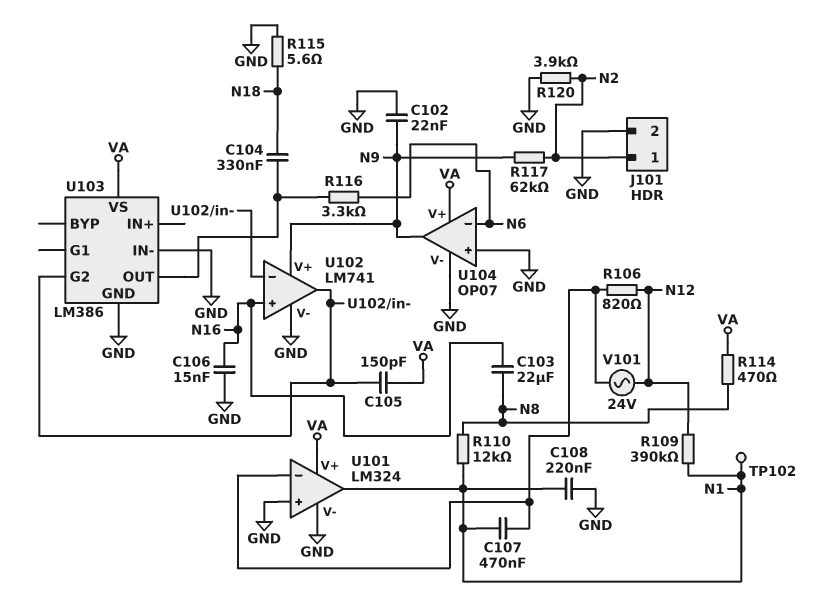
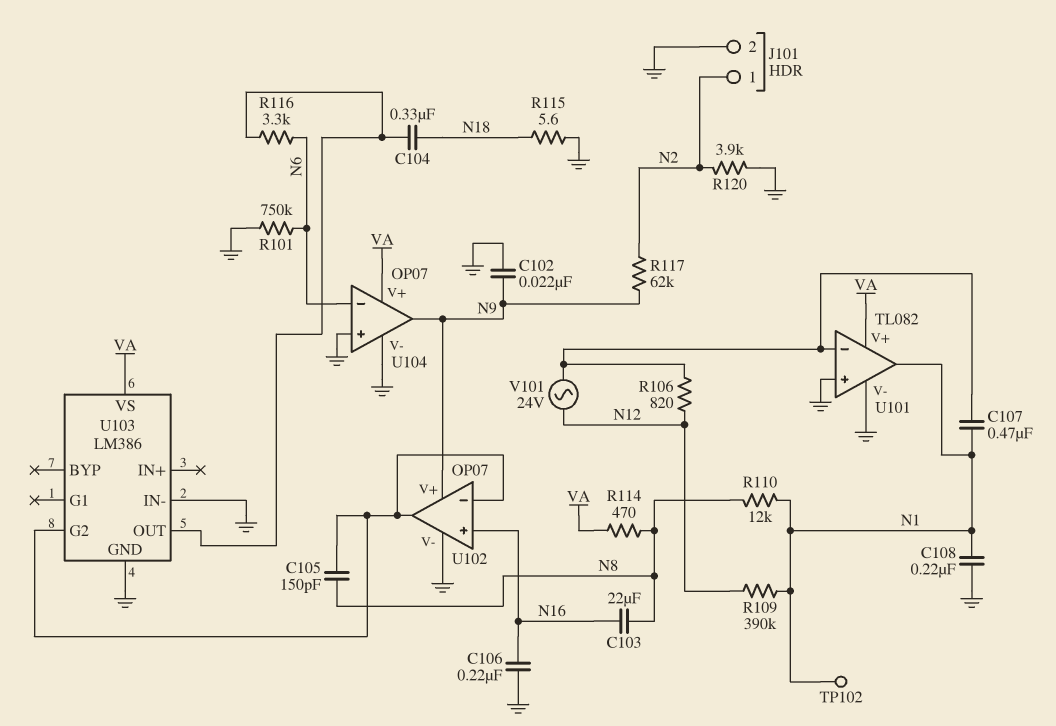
C105: 150pF (U102/in-, VA) -> 150pF (N8, U102/in-)
C106: 15nF (GND, N16) -> 220nF (GND, N16)
R101: none -> 750k (GND, N6)
U101: LM324 -> TL082
U102: LM741 -> OP07

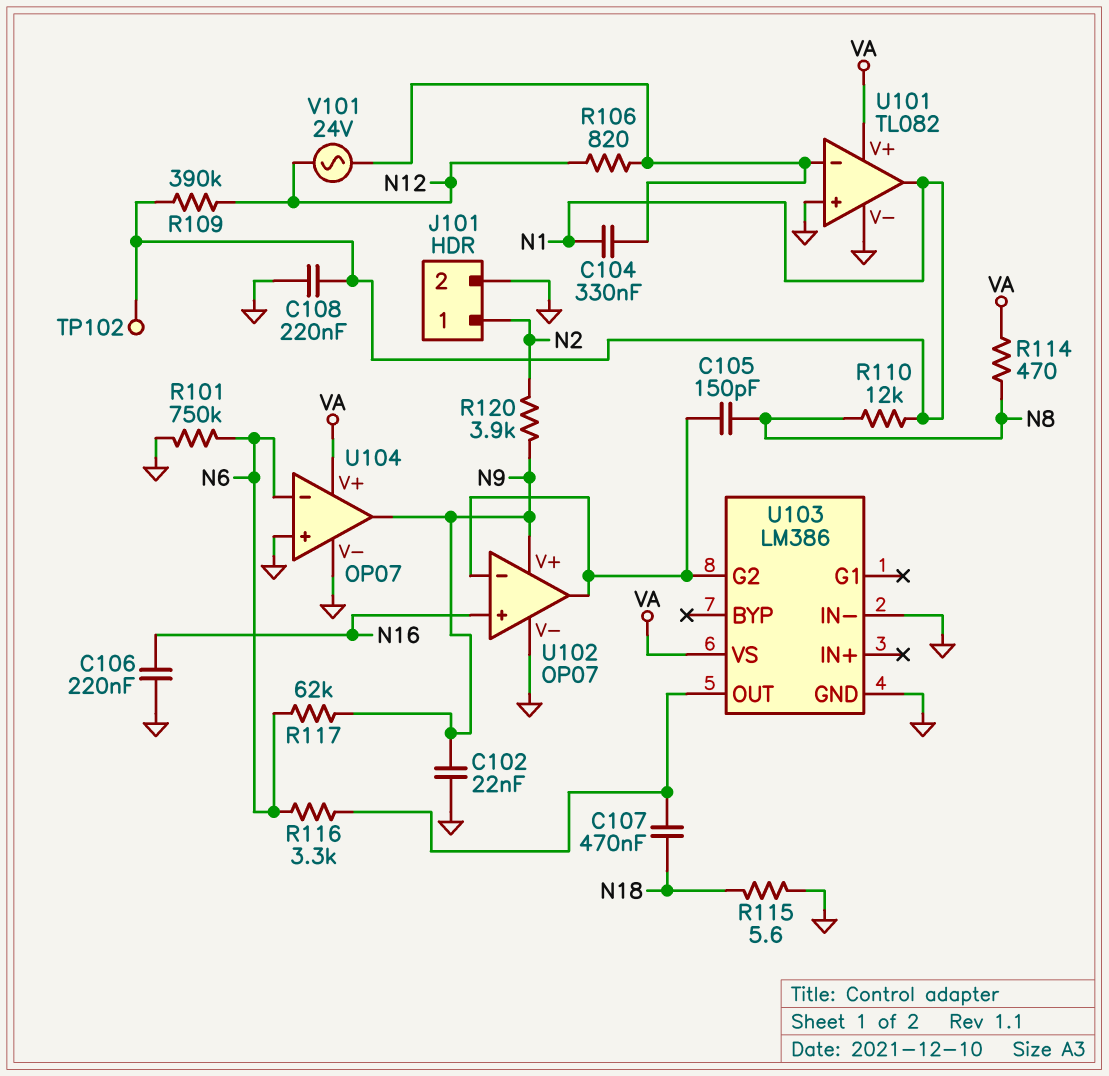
C103: 22uF (N8, N16) -> none
C104: 330nF (N18, U103/OUT) -> 330nF (N1, U101/in-)
C107: 470nF (N1, U101/in-) -> 470nF (N18, U103/OUT)
R117: 62k (N2, N9) -> 62k (N6, N9)
R120: 3.9k (GND, N2) -> 3.9k (N2, N9)

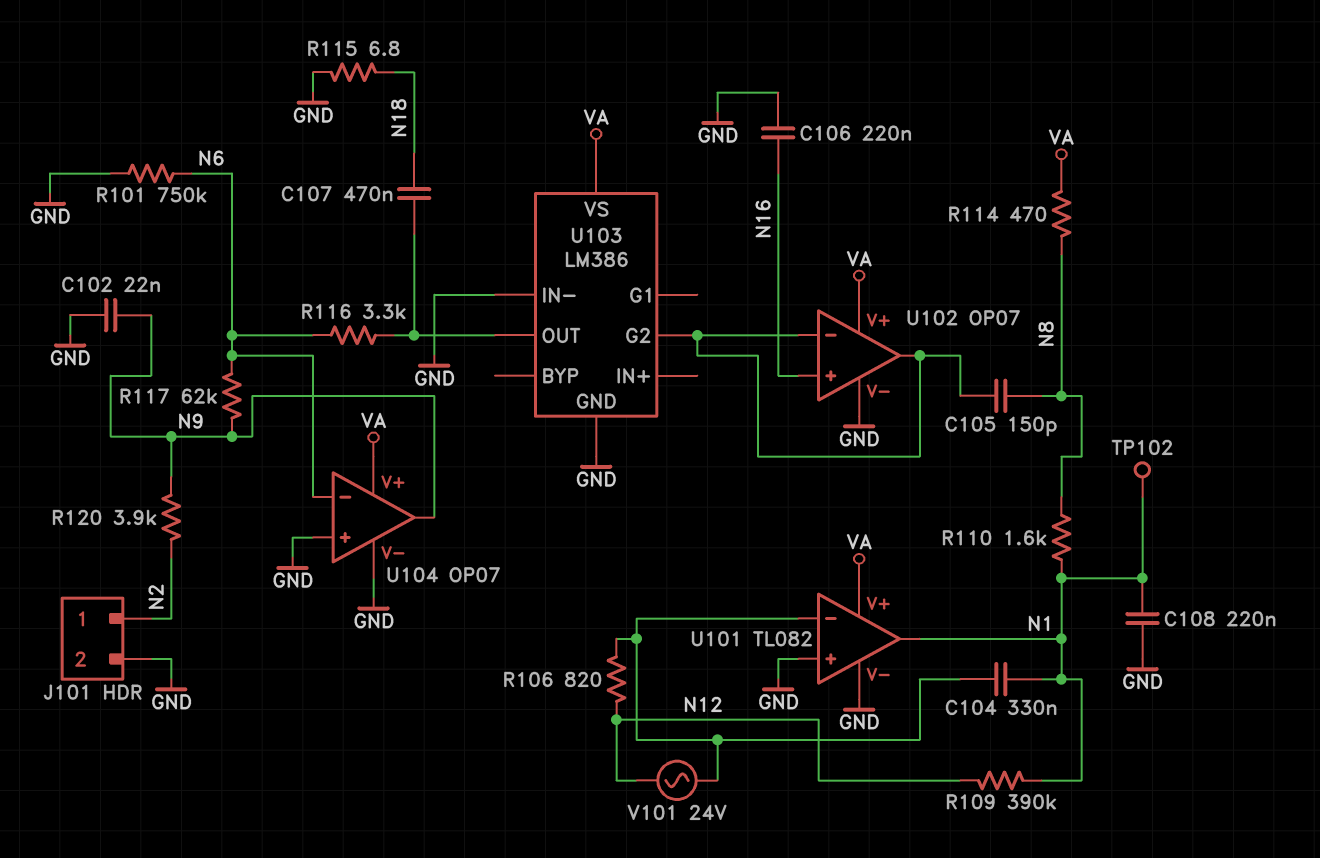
R110: 12k (N1, N8) -> 1.6k (N1, N8)
R115: 5.6 (GND, N18) -> 6.8 (GND, N18)
U102 pin V+: N9 -> VA

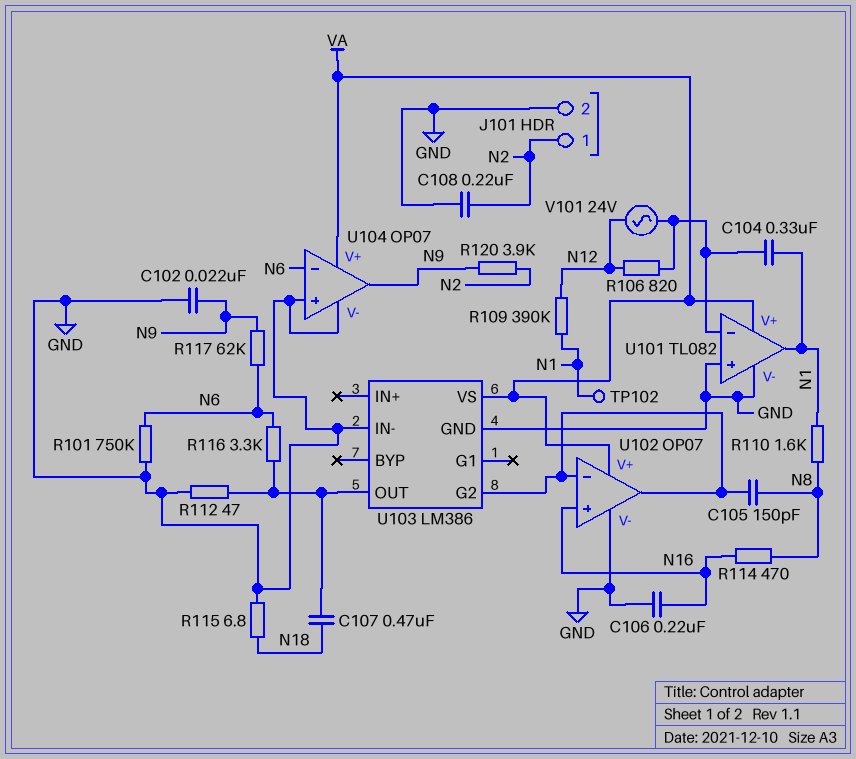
C108: 220nF (GND, N1) -> 220nF (GND, N2)
R112: none -> 47 (GND, U103/OUT)
R114: 470 (N8, VA) -> 470 (N8, N16)

